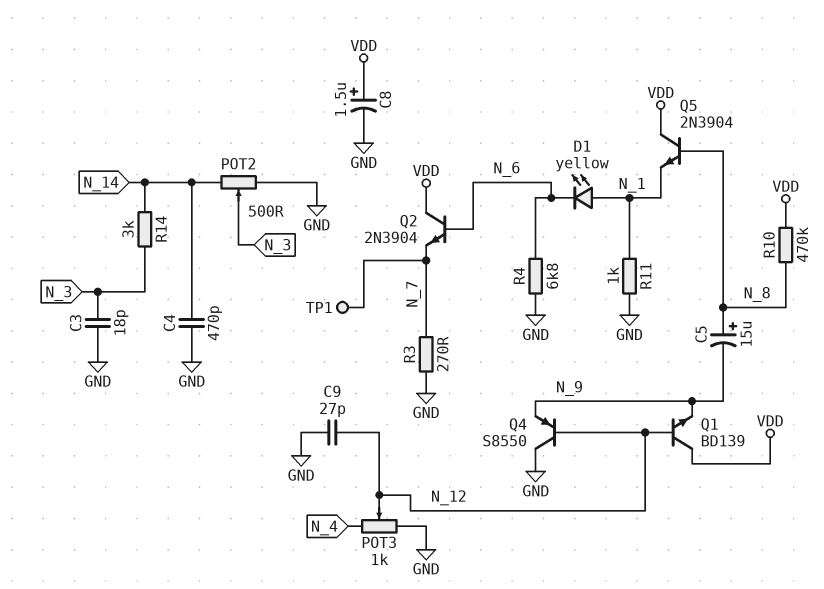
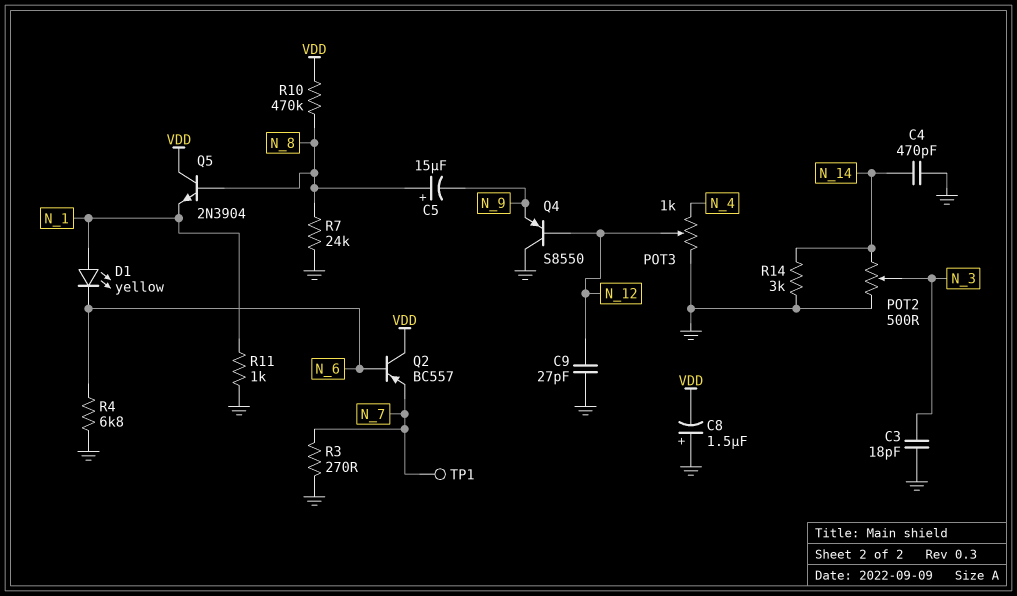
C8: 1.5uF (plus VDD, minus GND) -> 1.5uF (plus GND, minus VDD)
Q1: NPN BD139 (B N_12, C VDD, E N_9) -> none
Q2: NPN 2N3904 (B N_6, C VDD, E N_7) -> PNP BC557 (B N_6, C VDD, E N_7)
R7: none -> 24k (GND, N_8)
R14: 3k (N_3, N_14) -> 3k (GND, N_14)

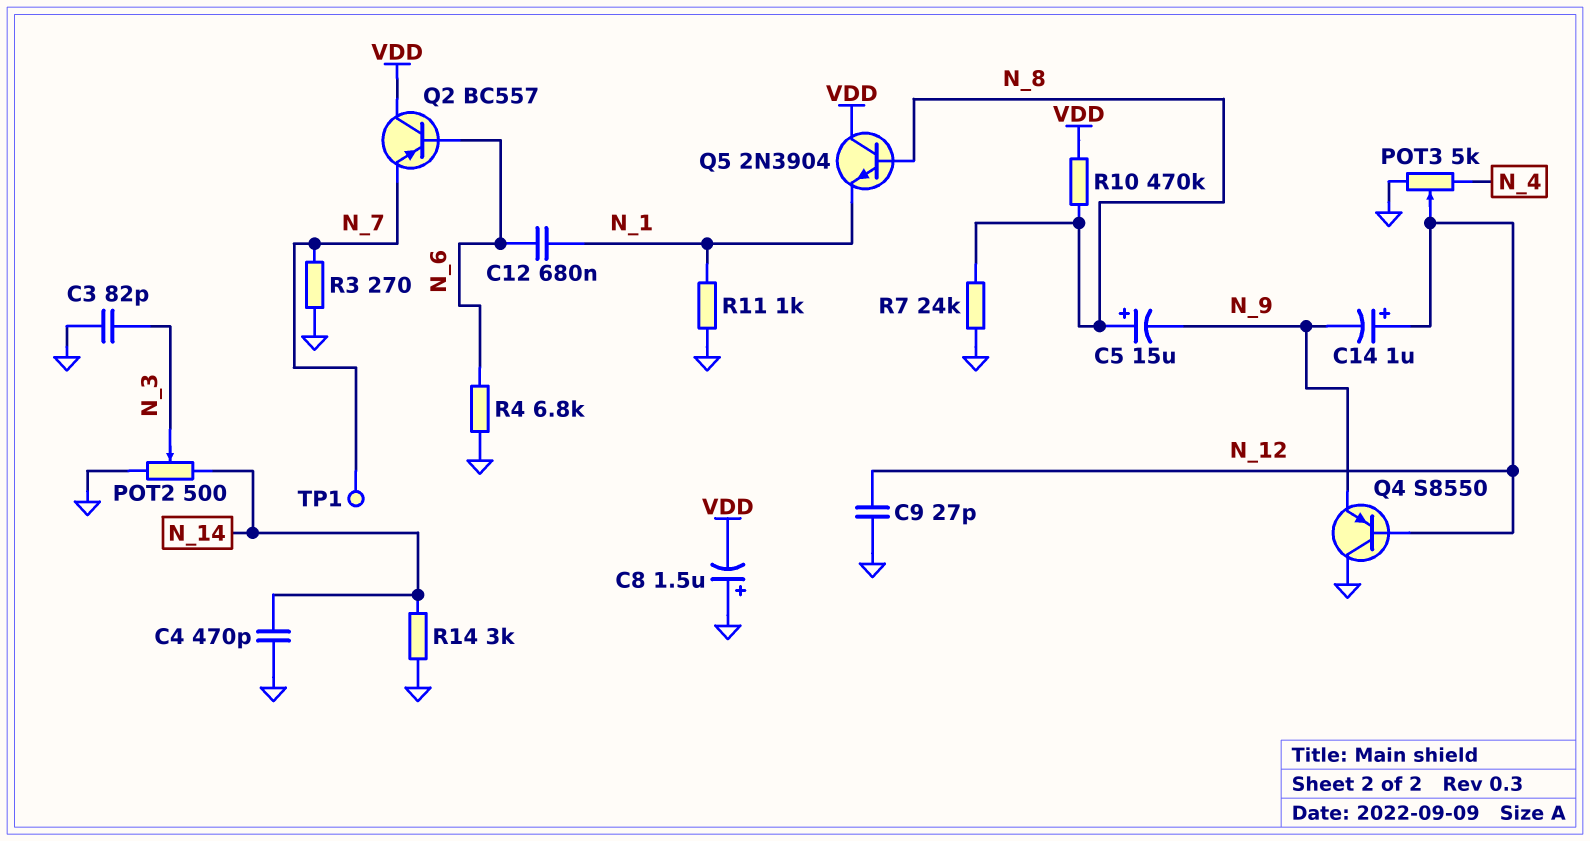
C3: 18pF (GND, N_3) -> 82pF (GND, N_3)
C12: none -> 680nF (N_1, N_6)
C14: none -> 1uF (plus N_12, minus N_9)
D1: LED yellow (A N_1, K N_6) -> none
POT3: 1k (GND, N_4, wiper N_12) -> 5k (GND, N_4, wiper N_12)

